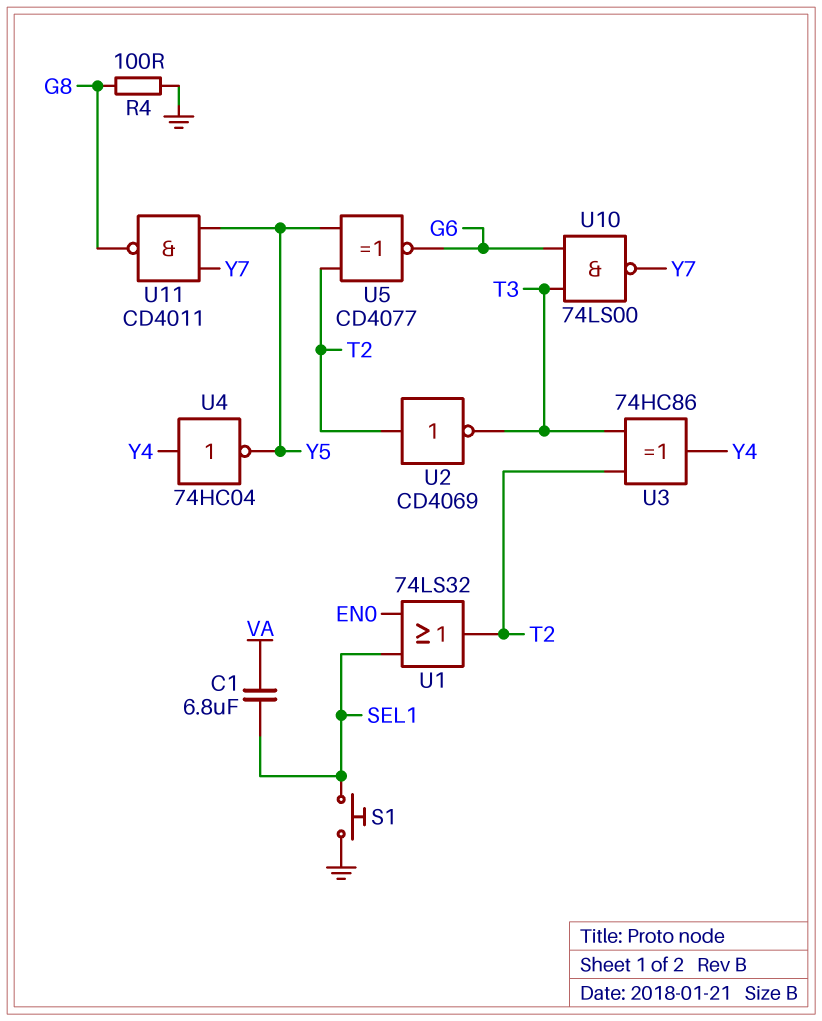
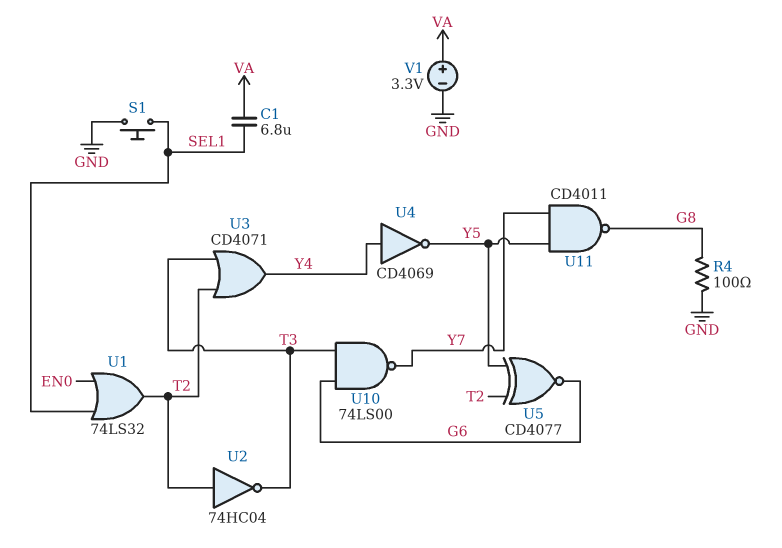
U2: NOT CD4069 (in T2, out T3) -> NOT 74HC04 (in T2, out T3)
U3: XOR 74HC86 (in T2, in T3, out Y4) -> OR CD4071 (in T2, in T3, out Y4)
U4: NOT 74HC04 (in Y4, out Y5) -> NOT CD4069 (in Y4, out Y5)
V1: none -> 3.3V (plus VA, minus GND)

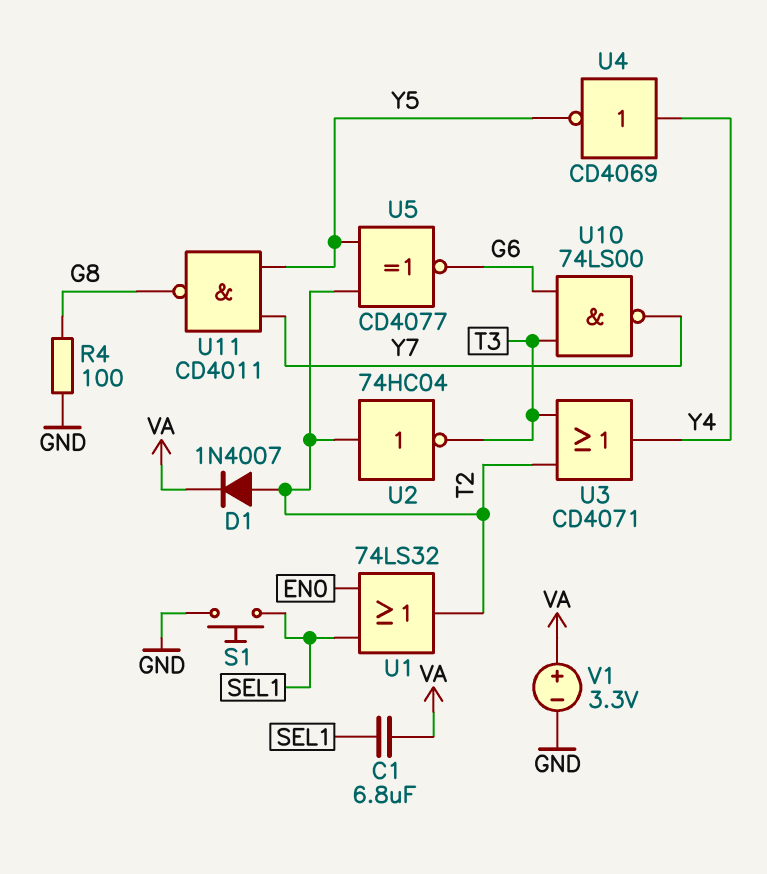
D1: none -> diode 1N4007 (A T2, K VA)

